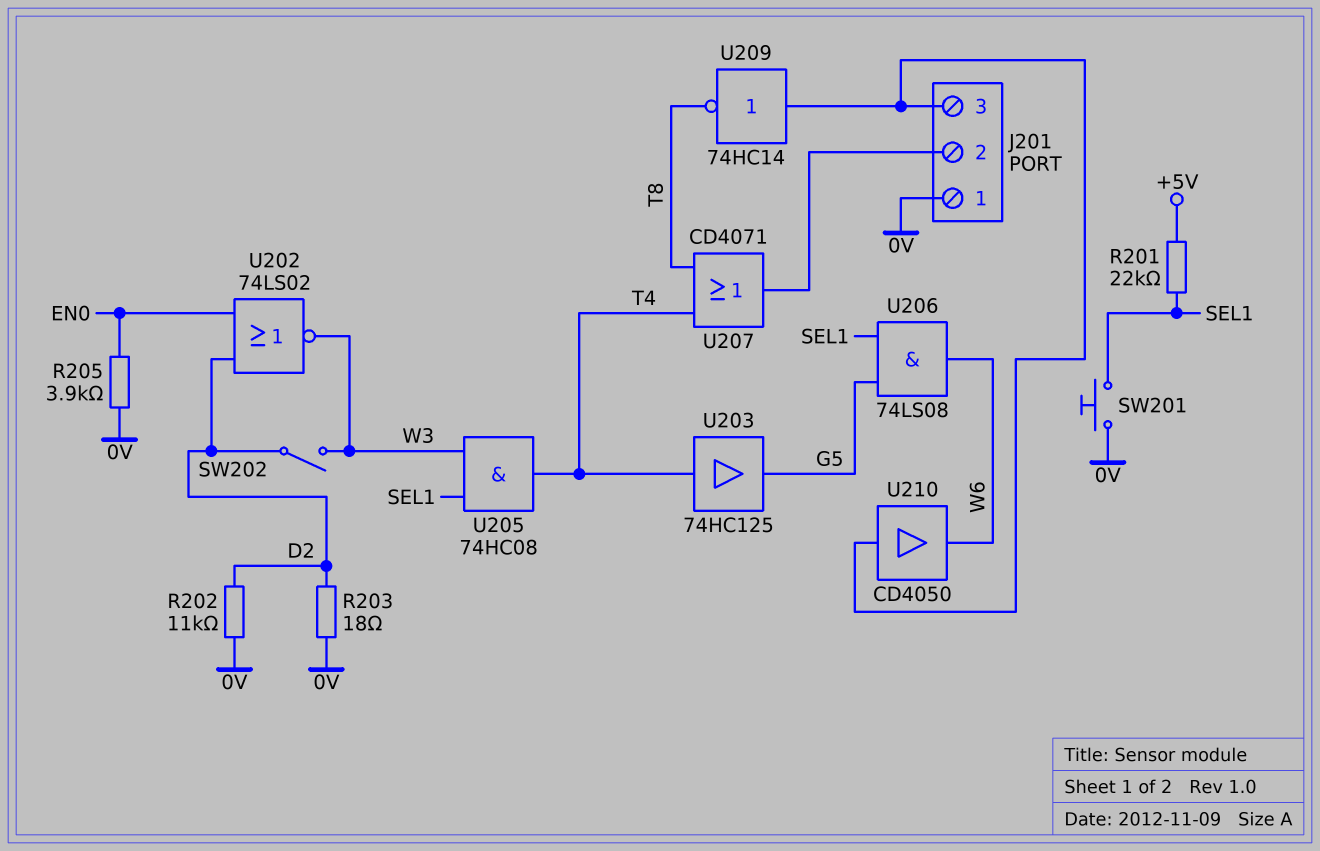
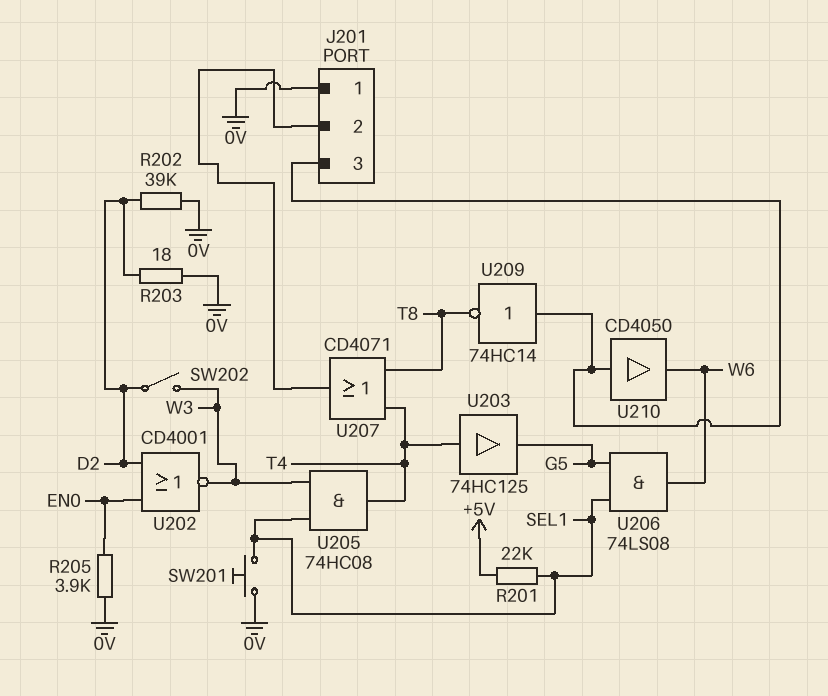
R202: 11k (0V, D2) -> 39k (0V, D2)
U202: NOR 74LS02 (in D2, in EN0, out W3) -> NOR CD4001 (in D2, in EN0, out W3)

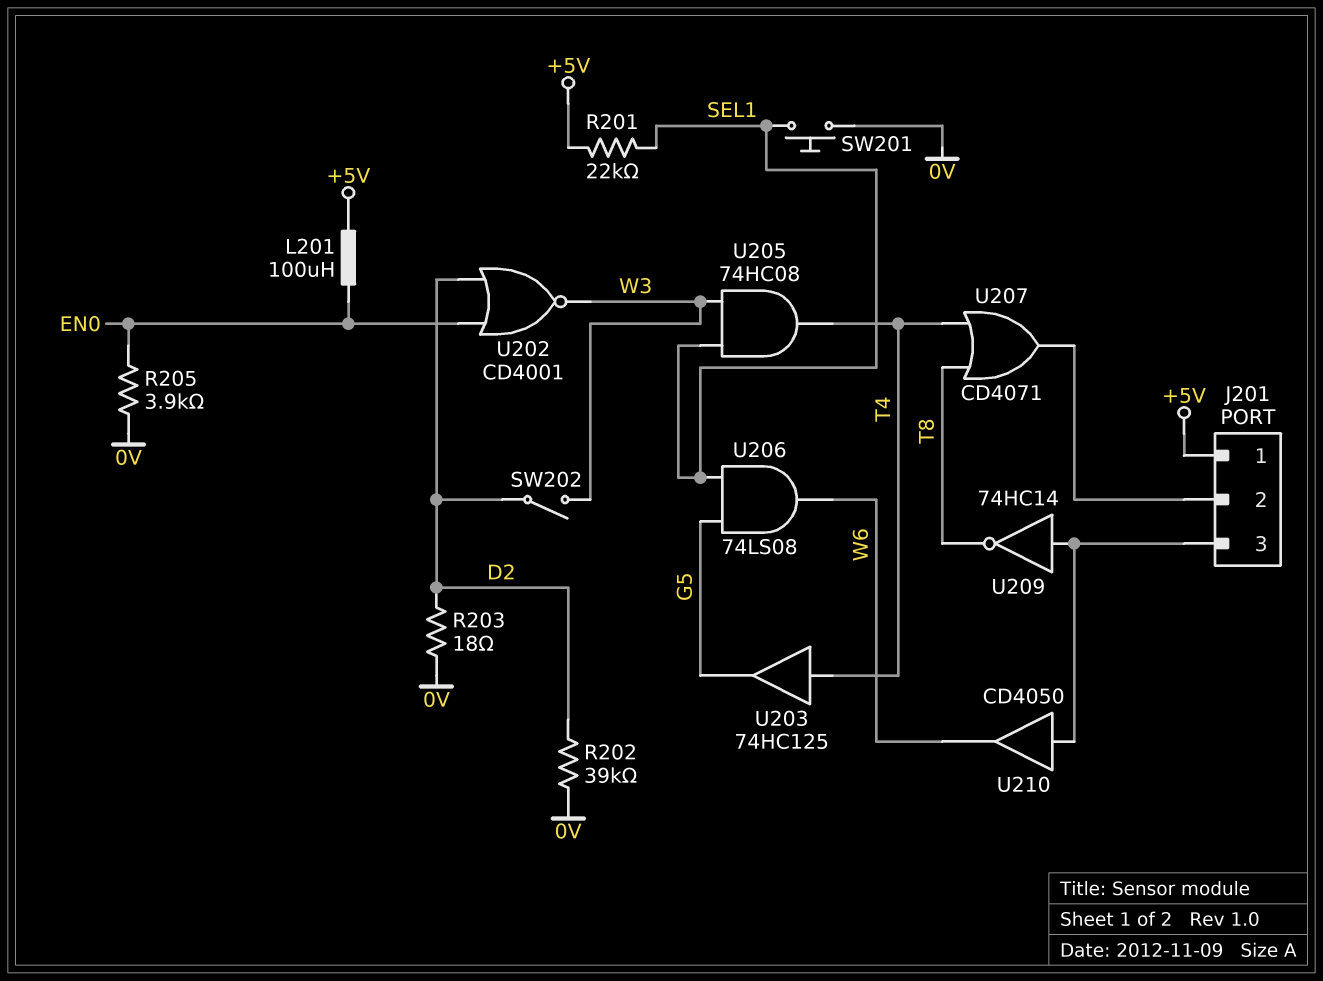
J201 pin 1: 0V -> +5V
L201: none -> 100uH (+5V, EN0)

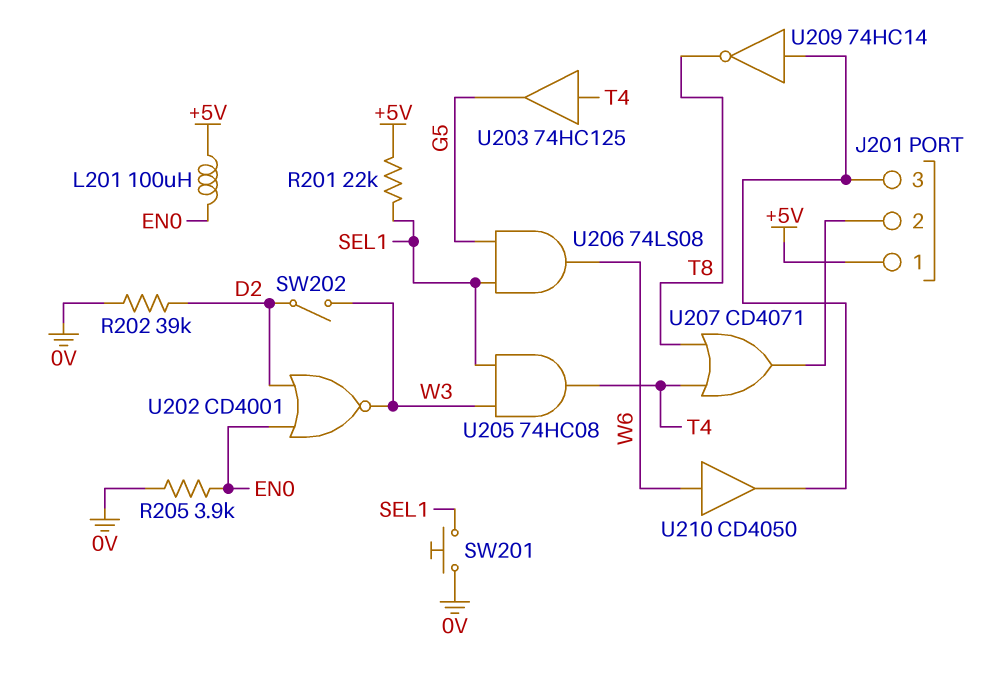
R203: 18 (0V, D2) -> none
U210: buffer CD4050 (in J201/3, out W6) -> buffer CD4050 (in W6, out J201/3)

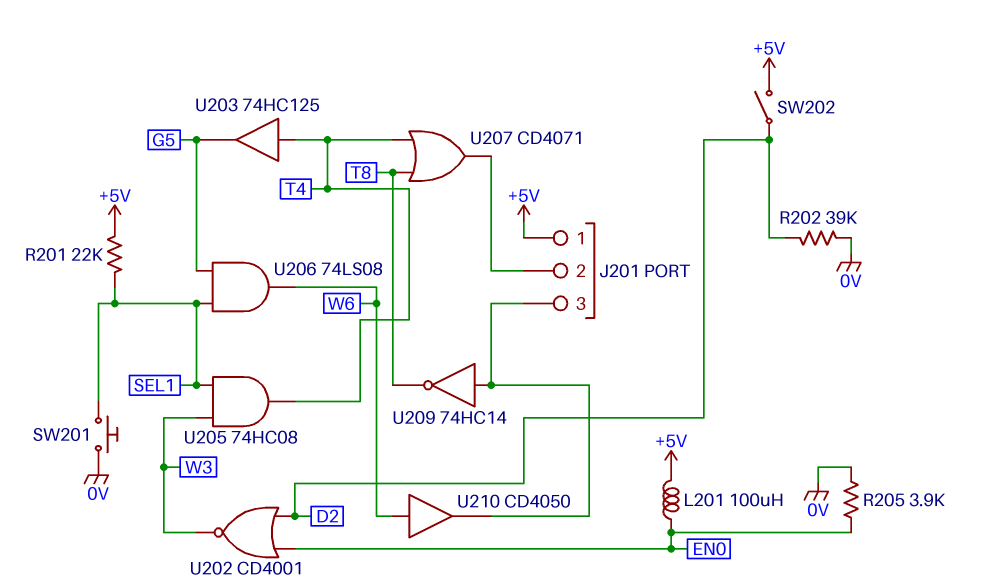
SW202: switch (D2, W3) -> switch (+5V, D2)

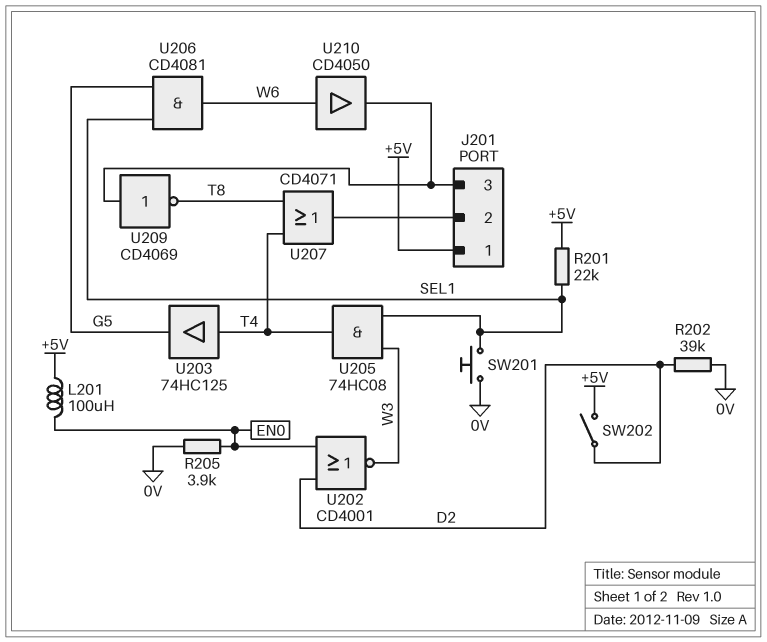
U206: AND 74LS08 (in G5, in SEL1, out W6) -> AND CD4081 (in G5, in SEL1, out W6)
U209: NOT 74HC14 (in J201/3, out T8) -> NOT CD4069 (in J201/3, out T8)

